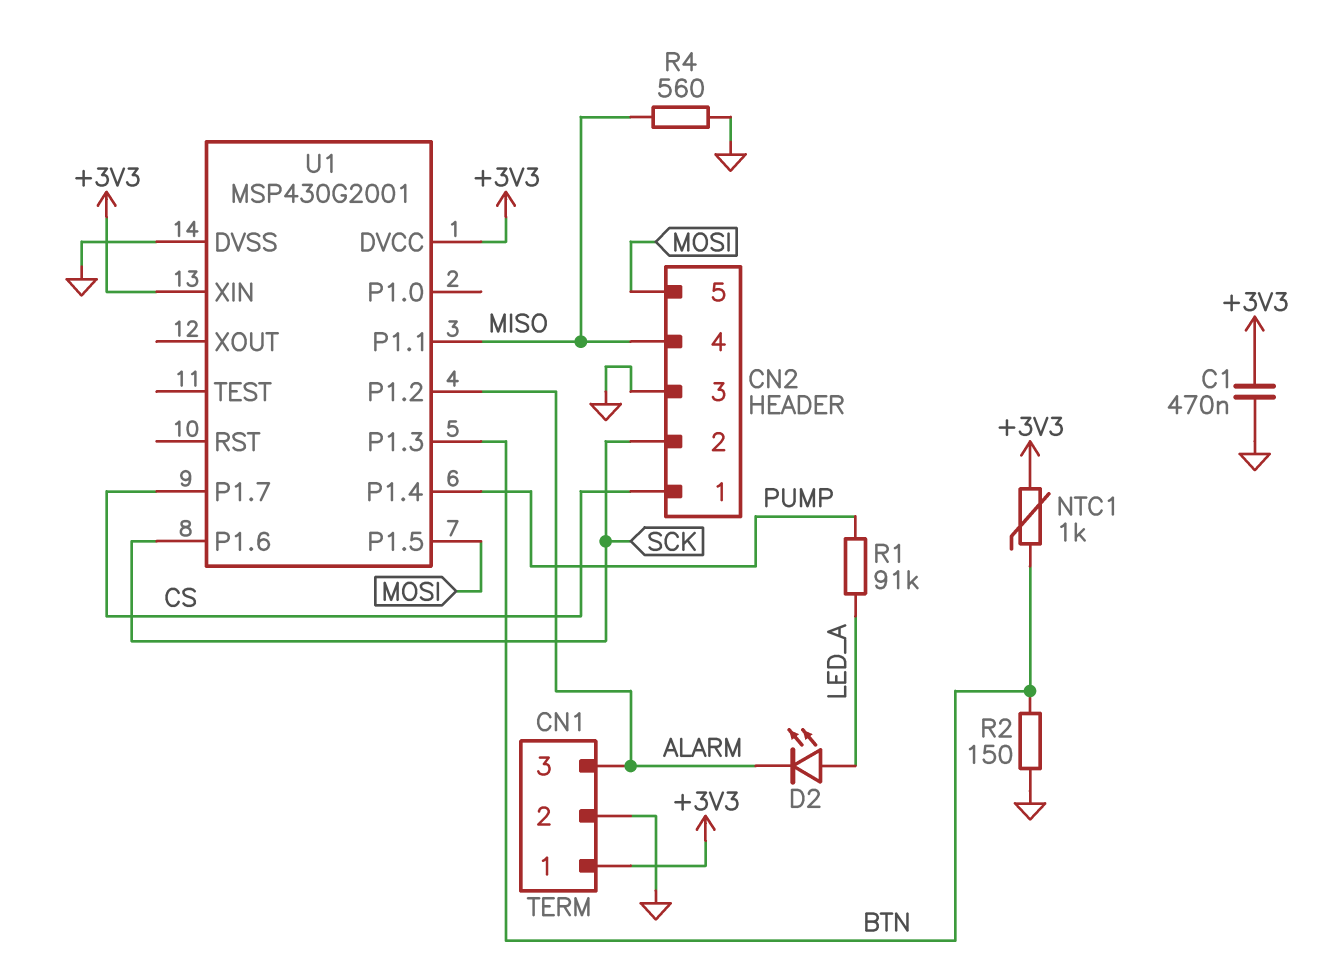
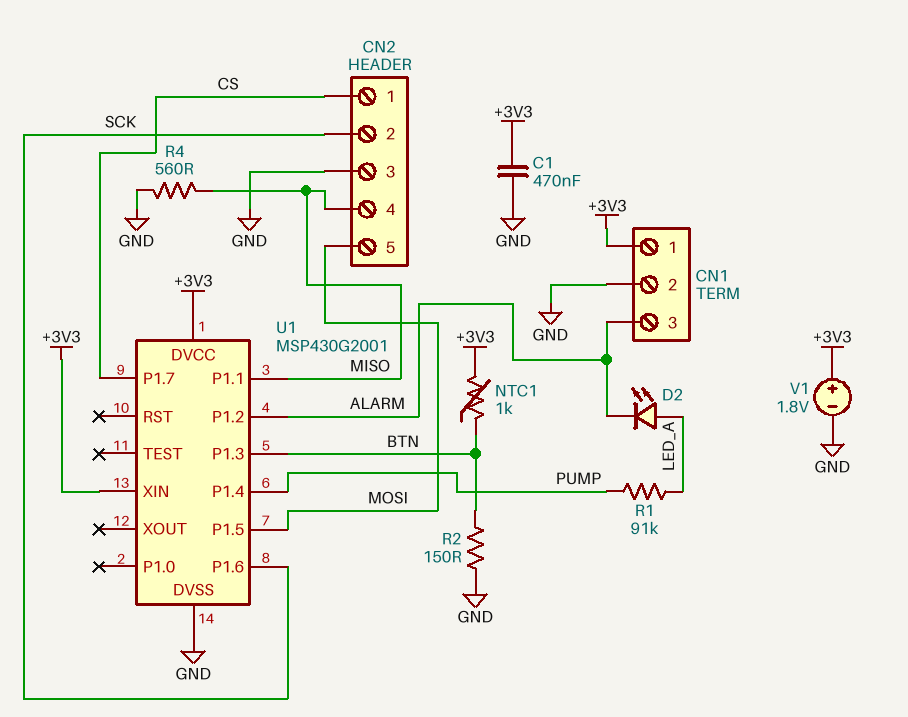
V1: none -> 1.8V (plus +3V3, minus GND)

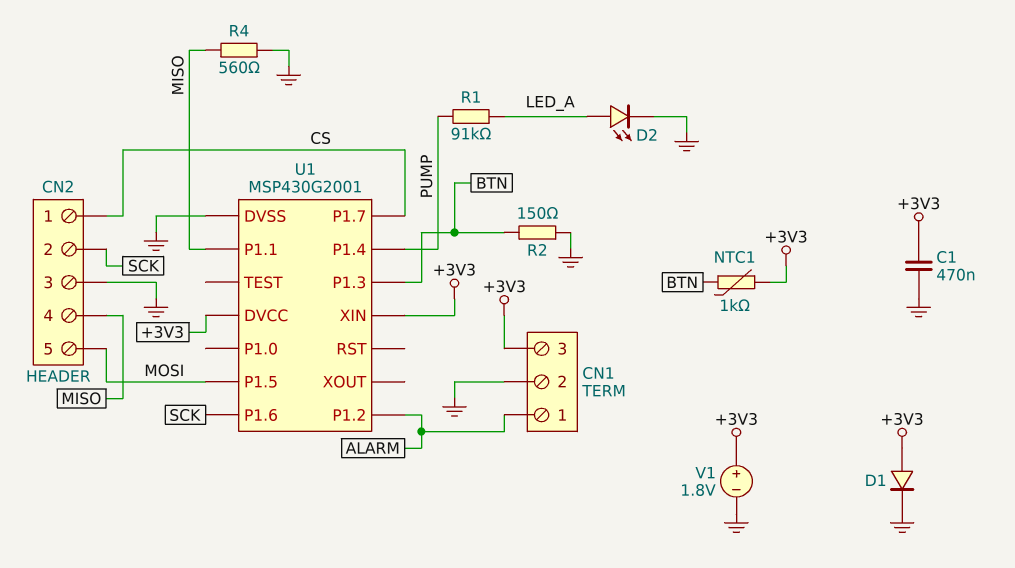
CN1 pin 1: +3V3 -> ALARM
CN1 pin 3: ALARM -> +3V3
D1: none -> diode (A +3V3, K GND)
D2: LED (A LED_A, K ALARM) -> LED (A LED_A, K GND)

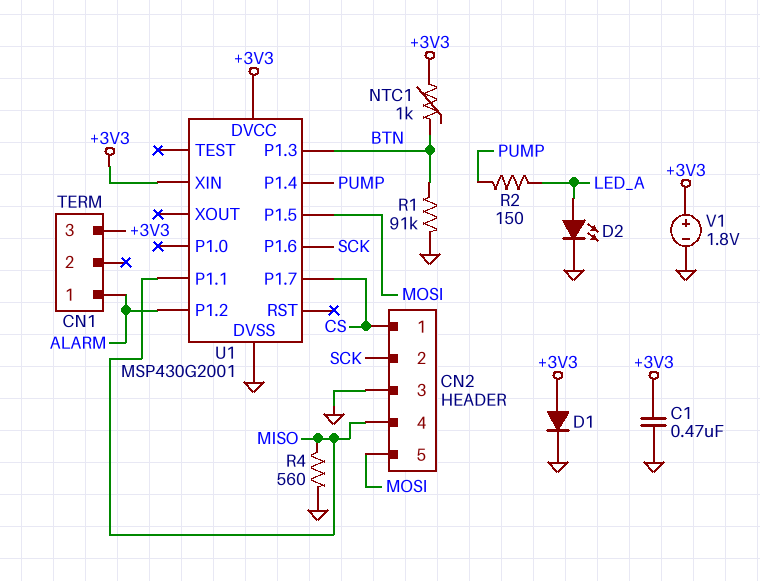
CN1 pin 2: GND -> none
R1: 91k (LED_A, PUMP) -> 91k (BTN, GND)
R2: 150 (BTN, GND) -> 150 (LED_A, PUMP)

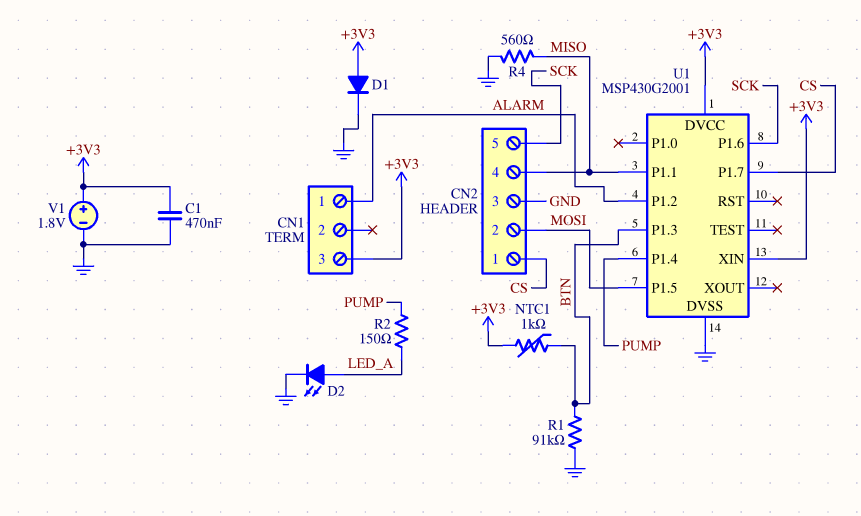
CN2 pin 2: SCK -> MOSI
CN2 pin 5: MOSI -> SCK

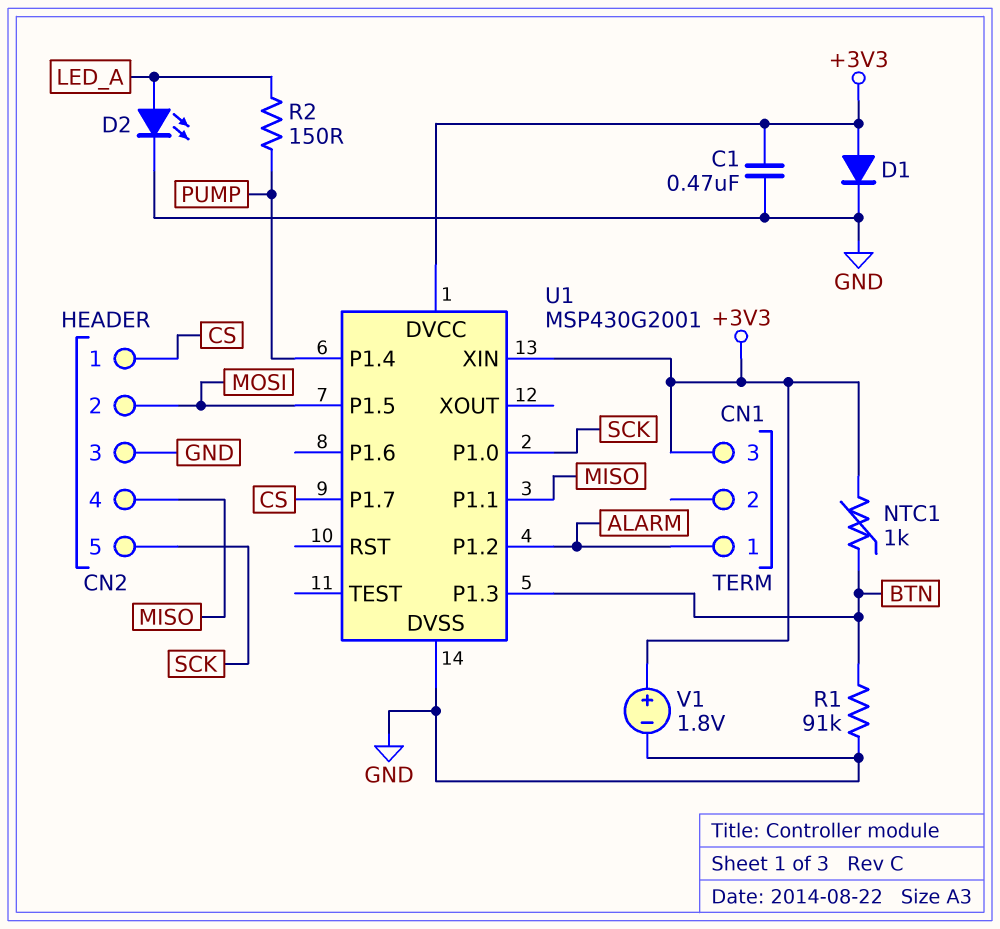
R4: 560 (GND, MISO) -> none
U1 pin P1.0: none -> SCK
U1 pin P1.6: SCK -> none

